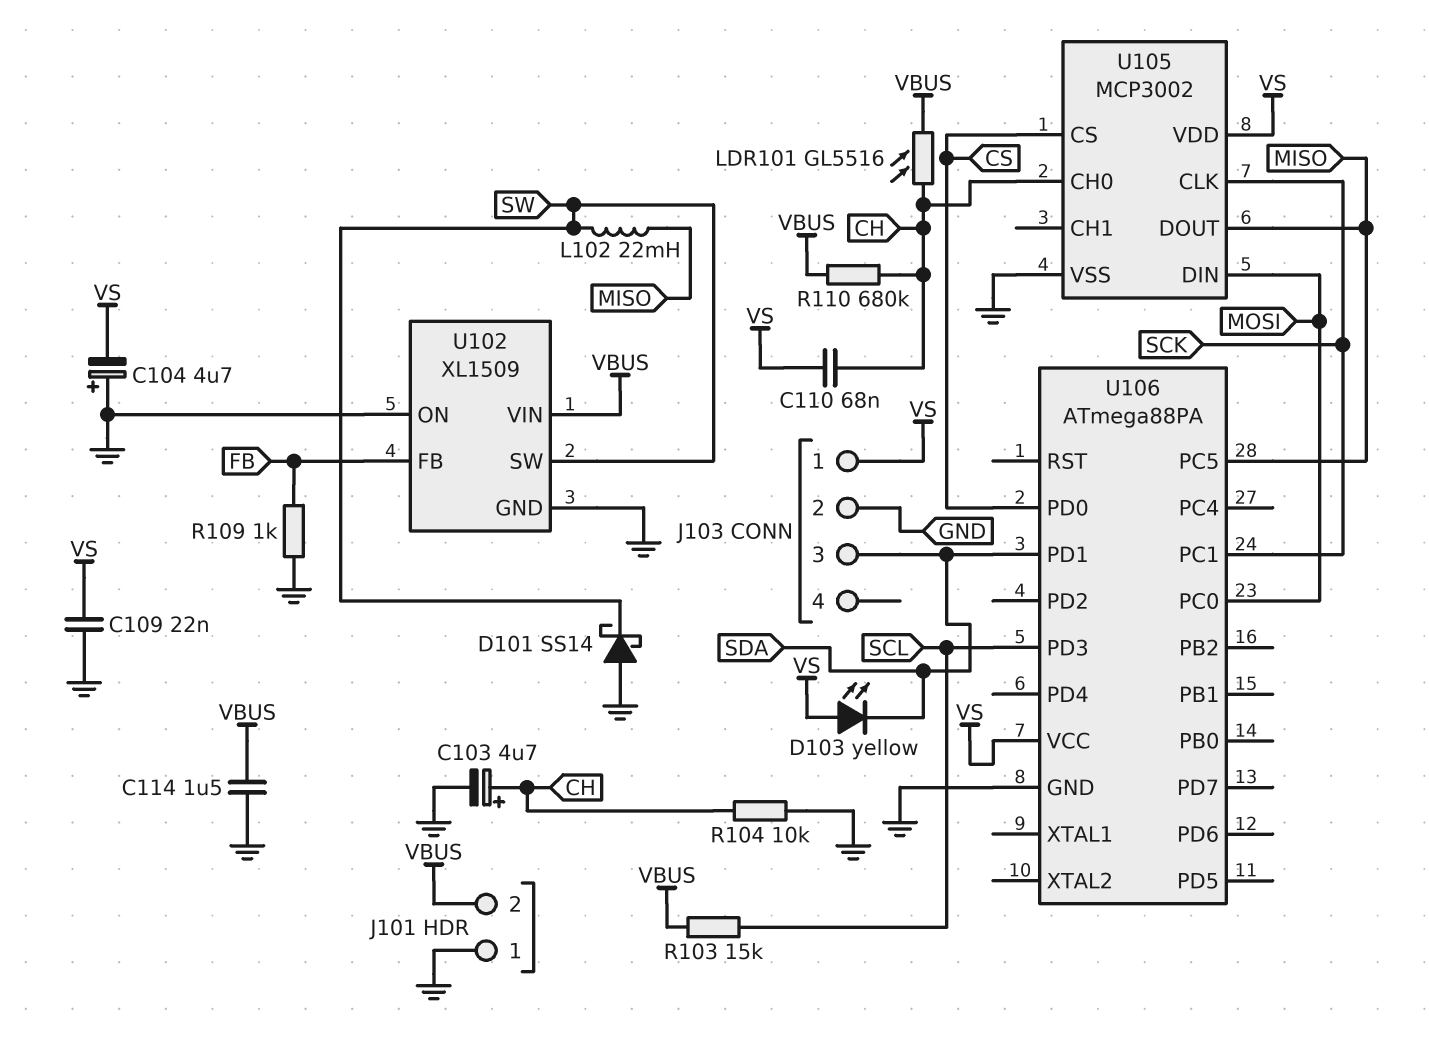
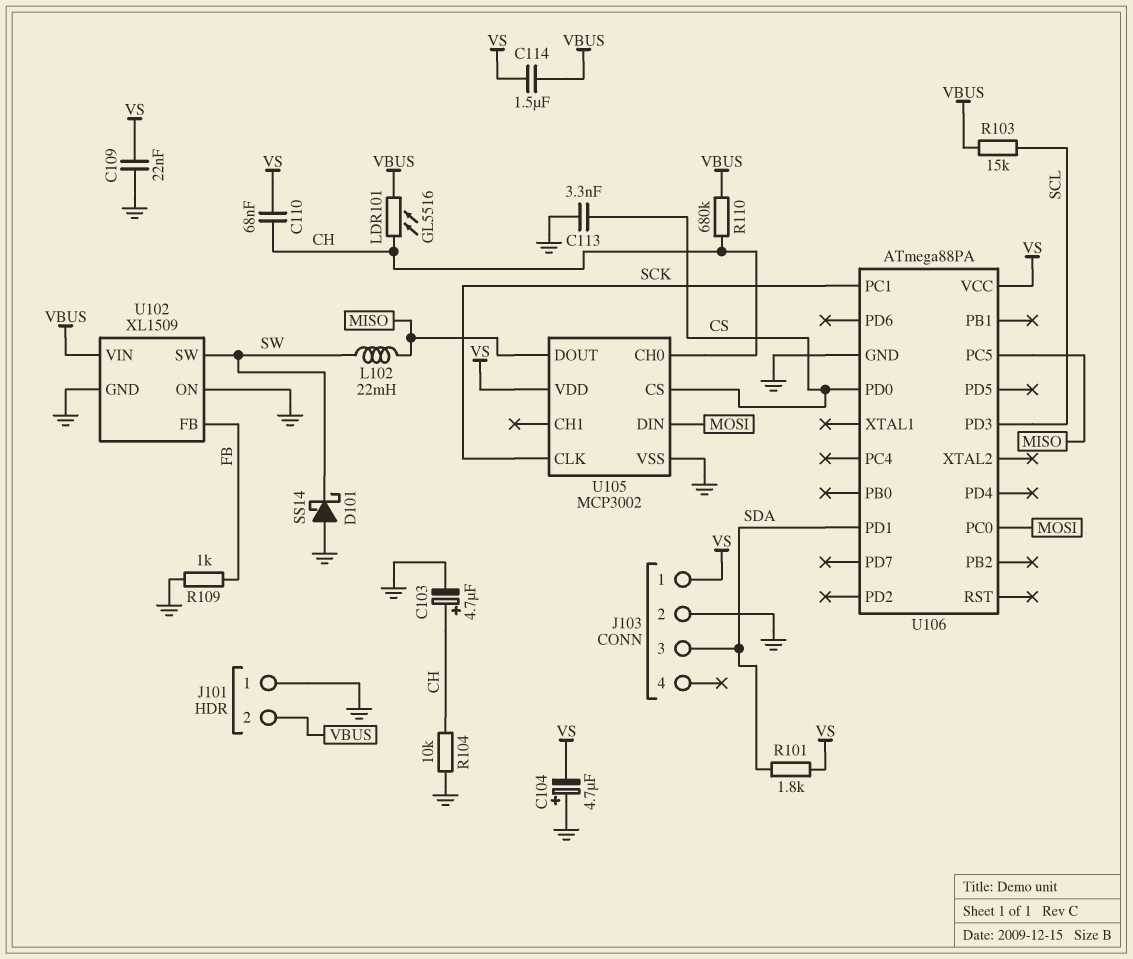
C113: none -> 3.3nF (CS, GND)
C114: 1.5uF (GND, VBUS) -> 1.5uF (VBUS, VS)
D103: LED yellow (A VS, K SDA) -> none
R101: none -> 1.8k (SDA, VS)

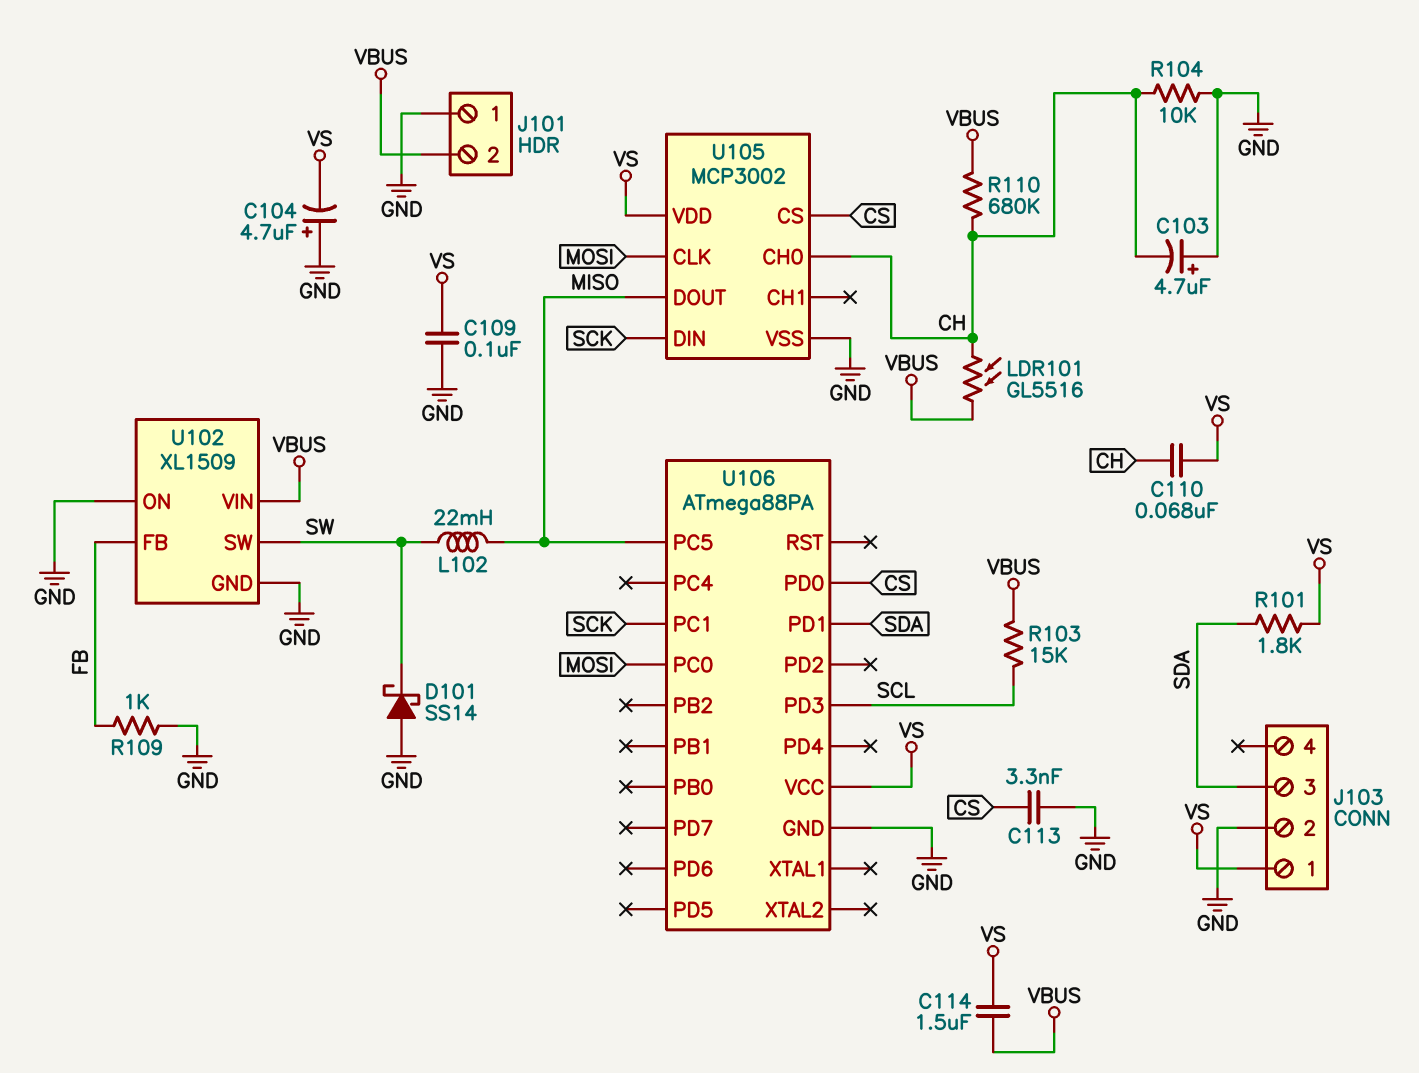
C103: 4.7uF (plus CH, minus GND) -> 4.7uF (plus GND, minus CH)
C109: 22nF (GND, VS) -> 100nF (GND, VS)
U105 pin CLK: SCK -> MOSI
U105 pin DIN: MOSI -> SCK

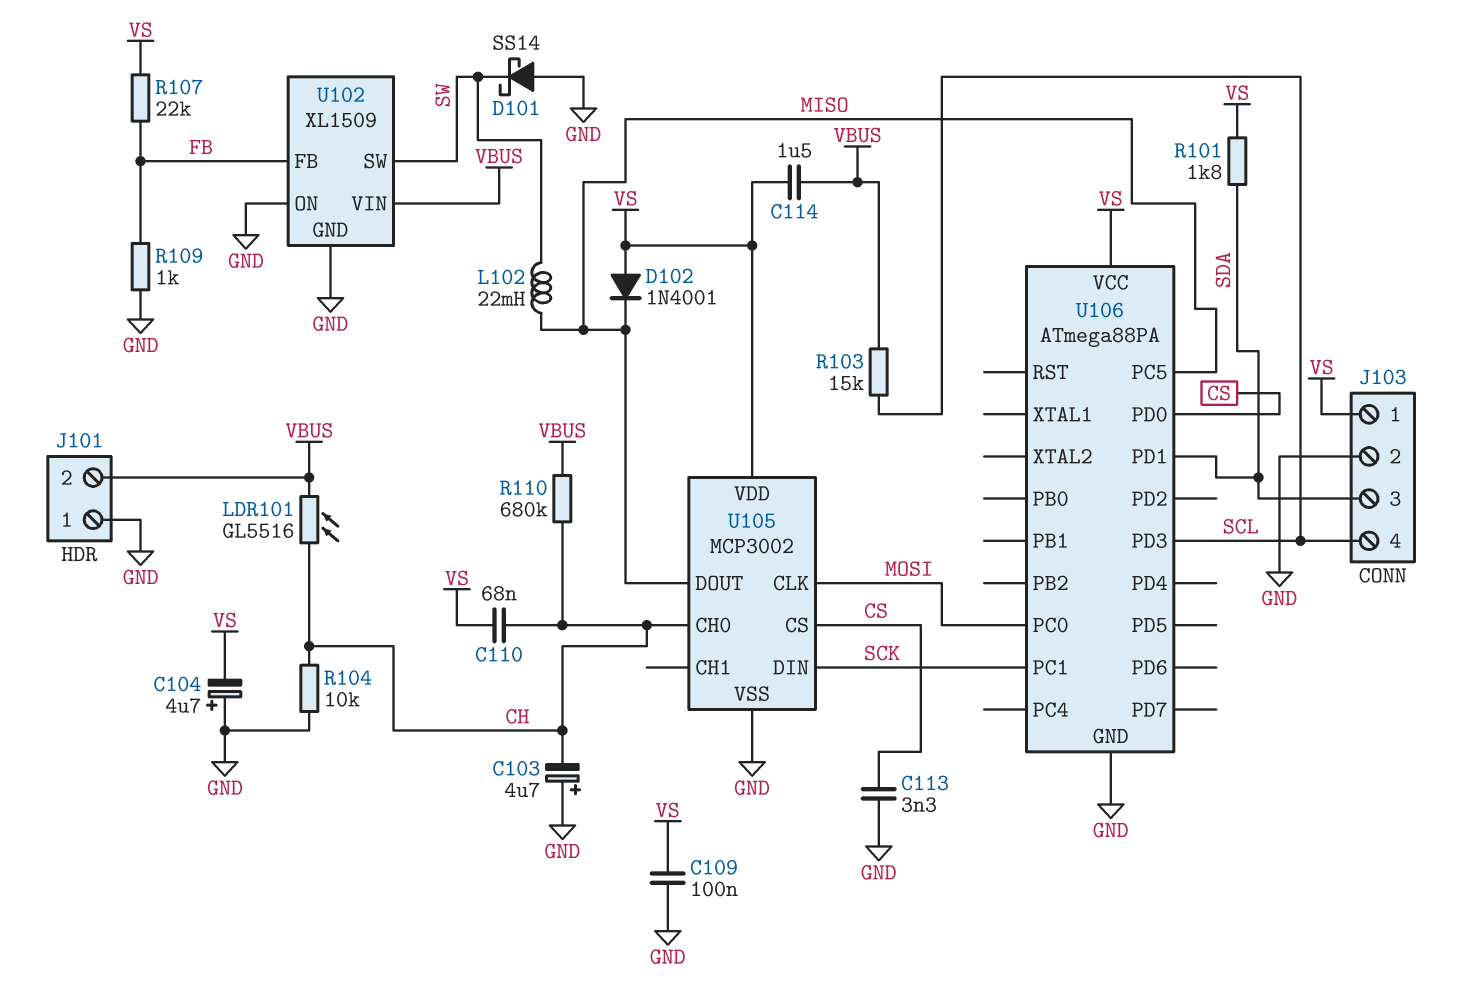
D102: none -> diode 1N4001 (A VS, K MISO)
J103 pin 4: none -> SCL
R107: none -> 22k (FB, VS)

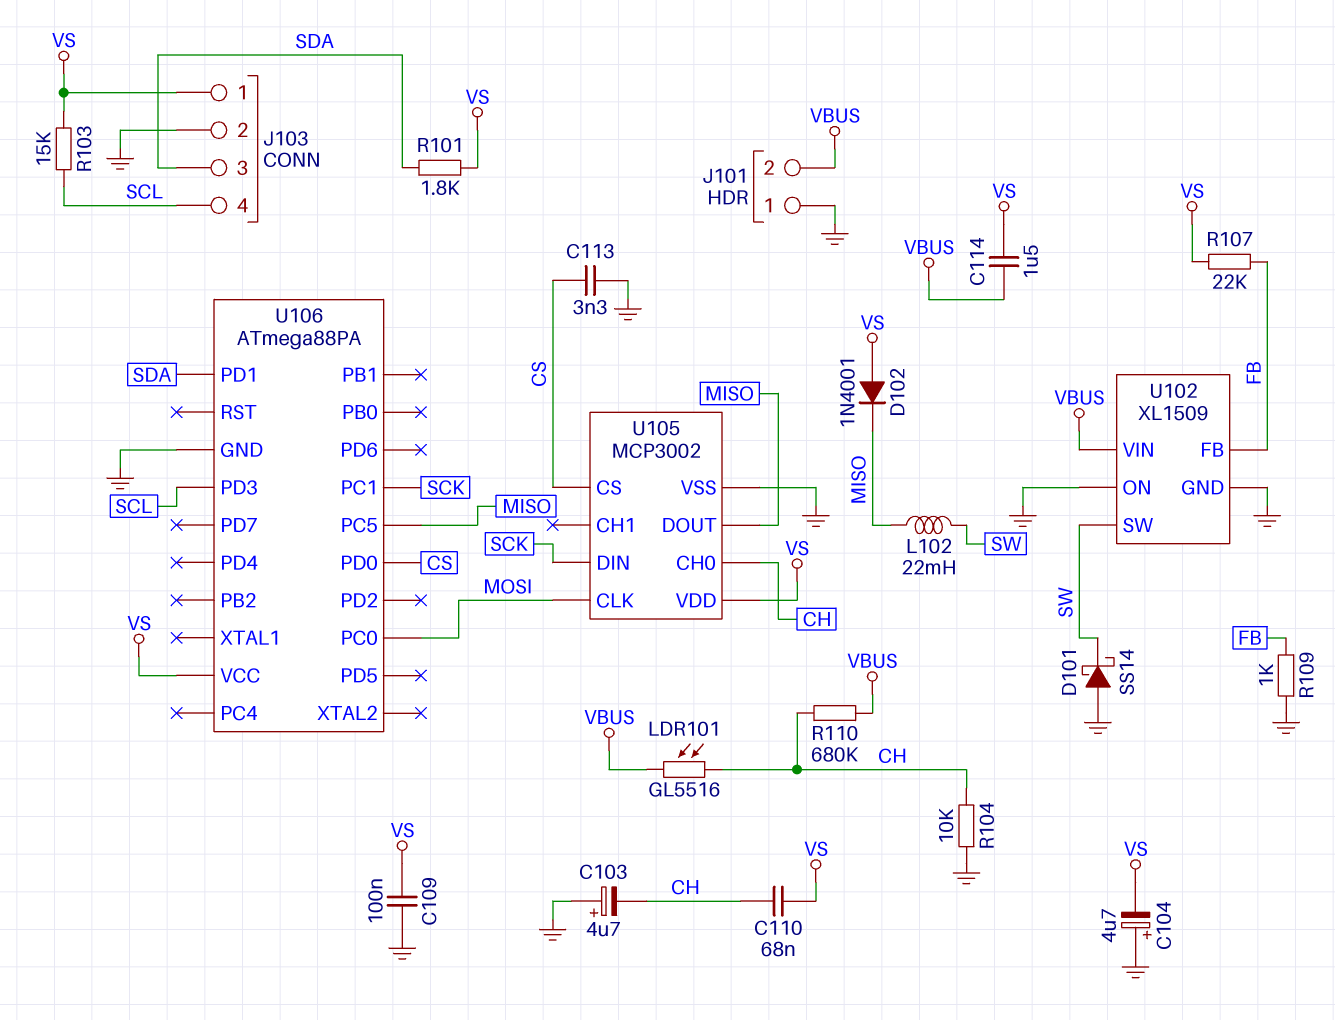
R103: 15k (SCL, VBUS) -> 15k (SCL, VS)

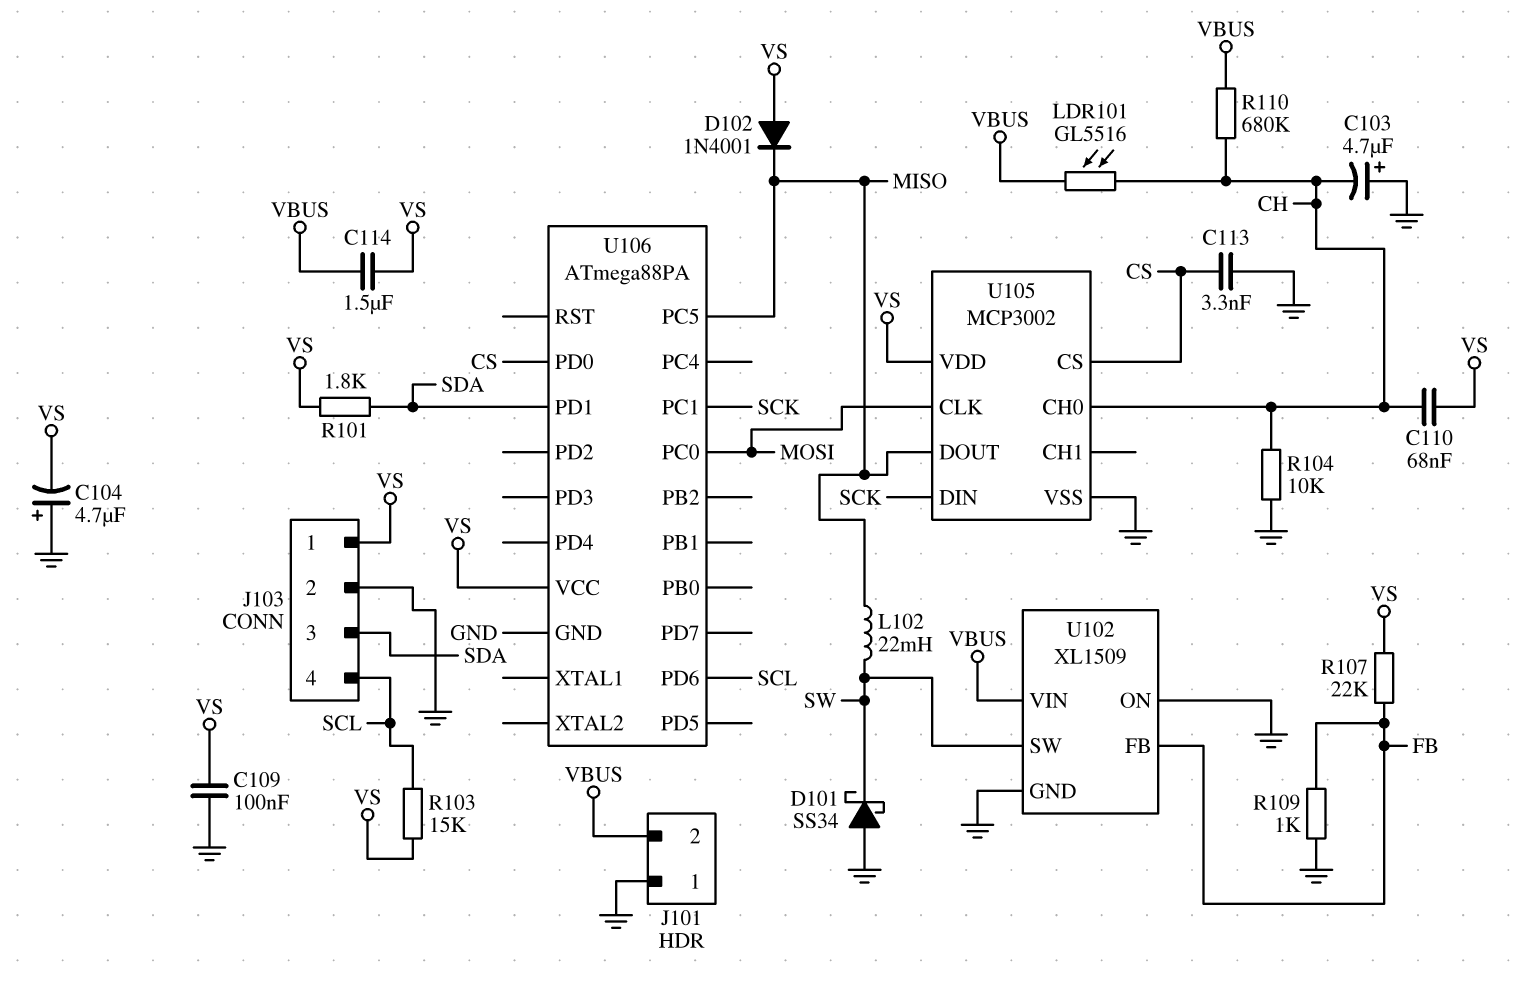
D101: schottky SS14 (A GND, K SW) -> schottky SS34 (A GND, K SW)
U106 pin PD3: SCL -> none
U106 pin PD6: none -> SCL

